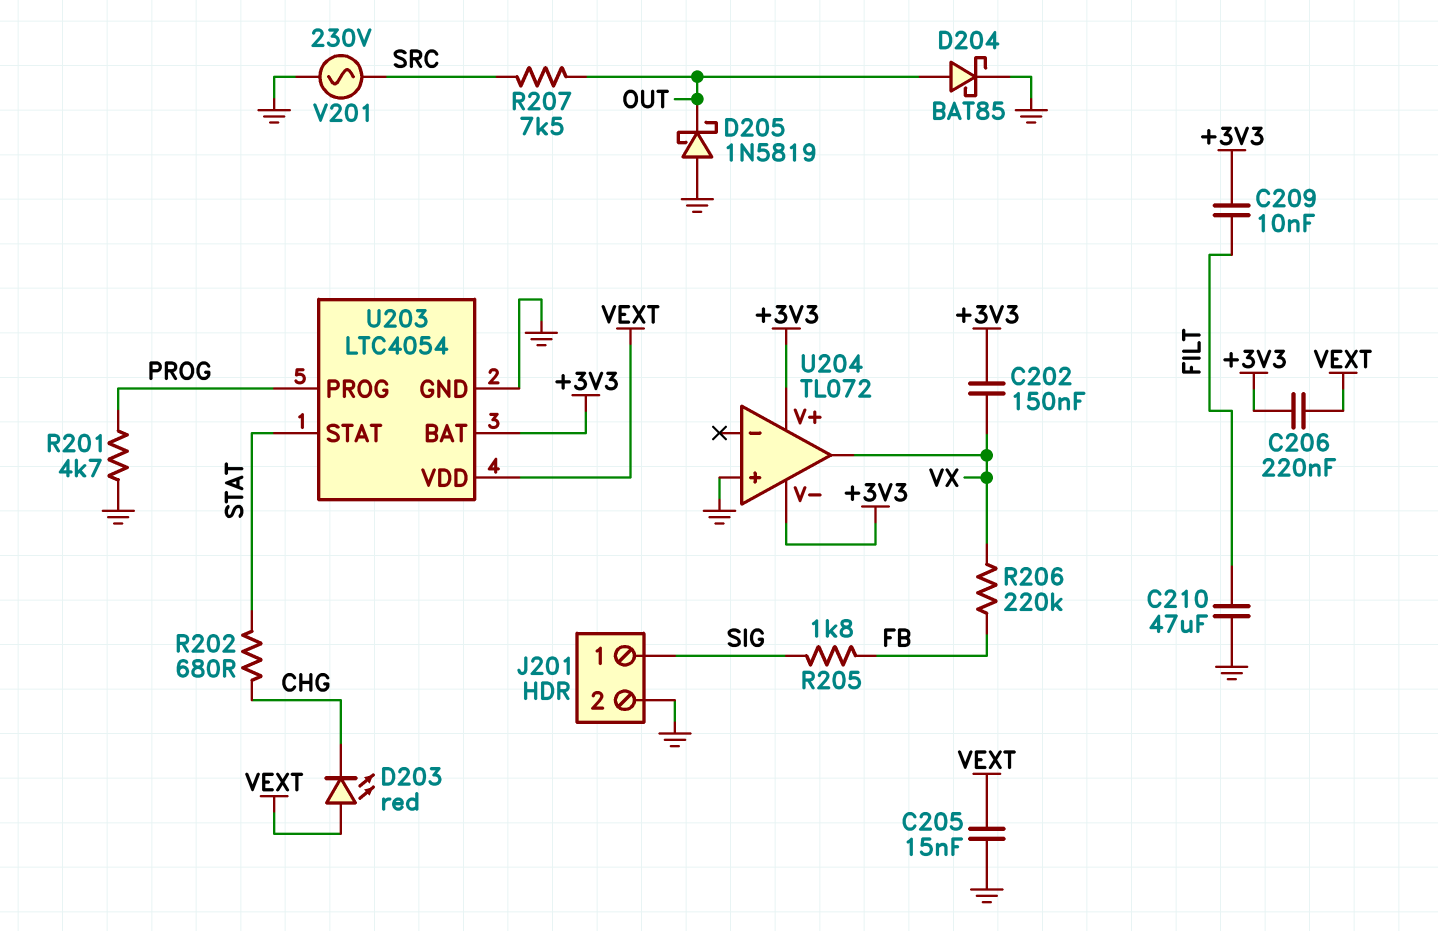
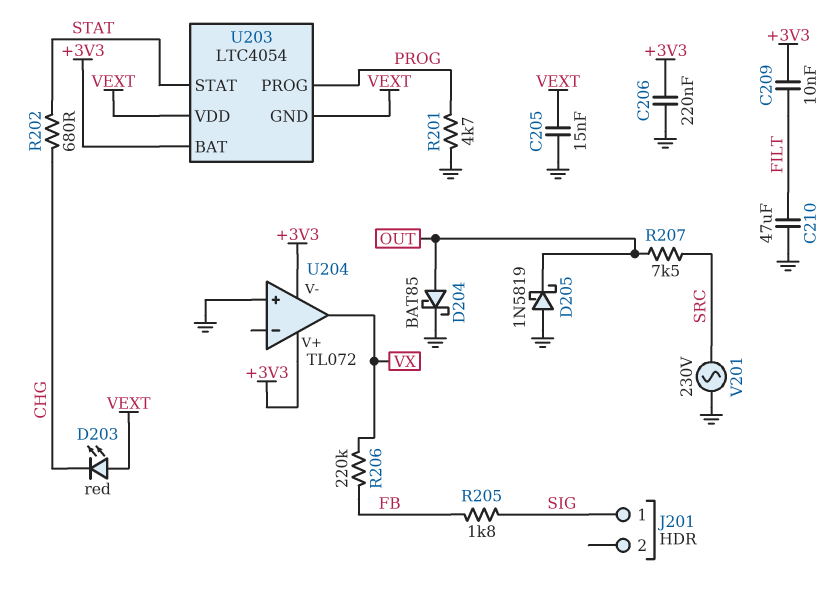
C202: 150nF (+3V3, VX) -> none
C206: 220nF (+3V3, VEXT) -> 220nF (+3V3, GND)
J201 pin 2: GND -> none
U203 pin GND: GND -> VEXT

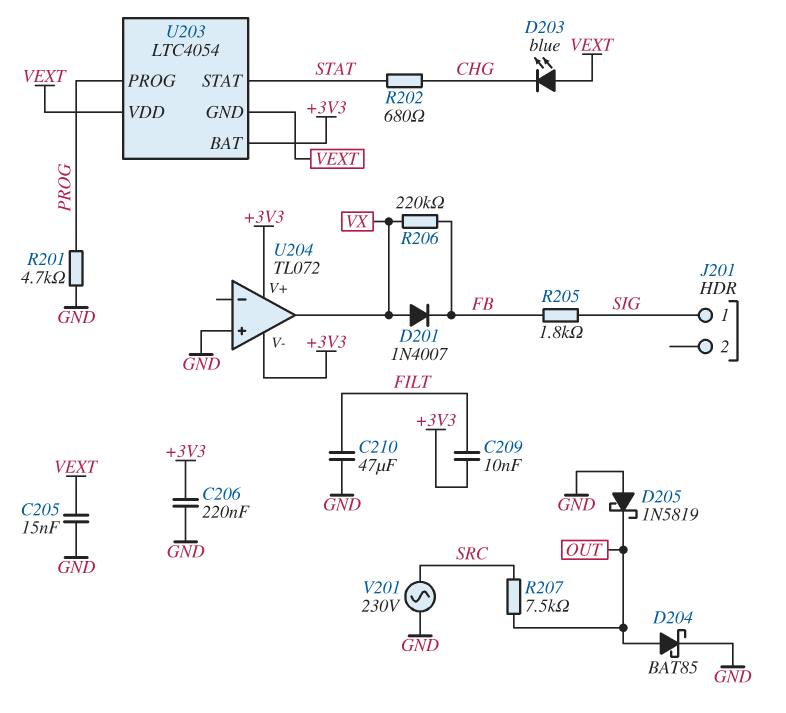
D201: none -> diode 1N4007 (A VX, K FB)
D203: LED red (A VEXT, K CHG) -> LED blue (A VEXT, K CHG)

